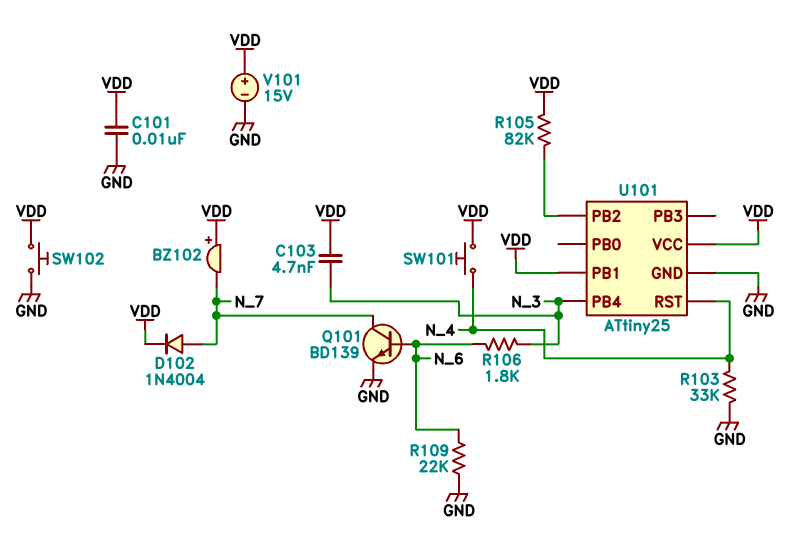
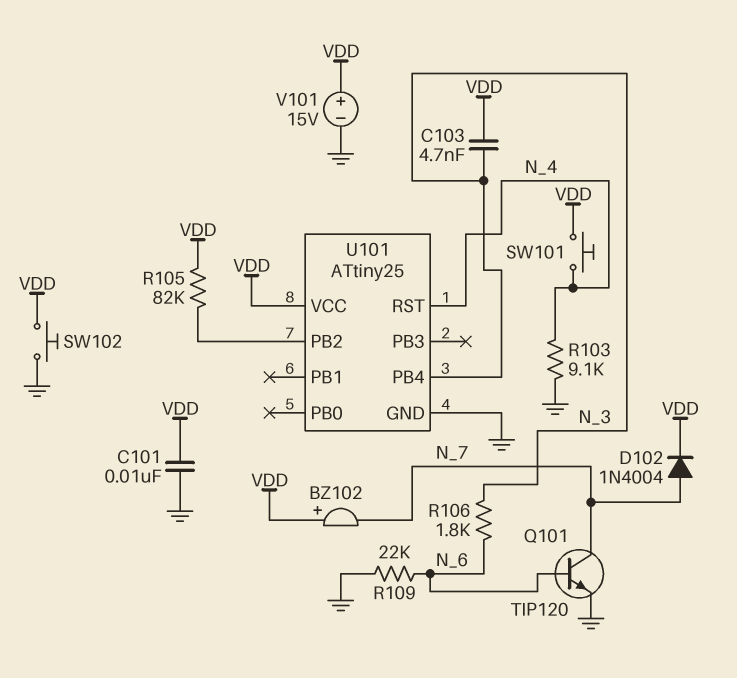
Q101: NPN BD139 (B N_6, C N_7, E GND) -> NPN TIP120 (B N_6, C N_7, E GND)
R103: 33k (GND, N_4) -> 9.1k (GND, N_4)
U101 pin PB1: VDD -> none

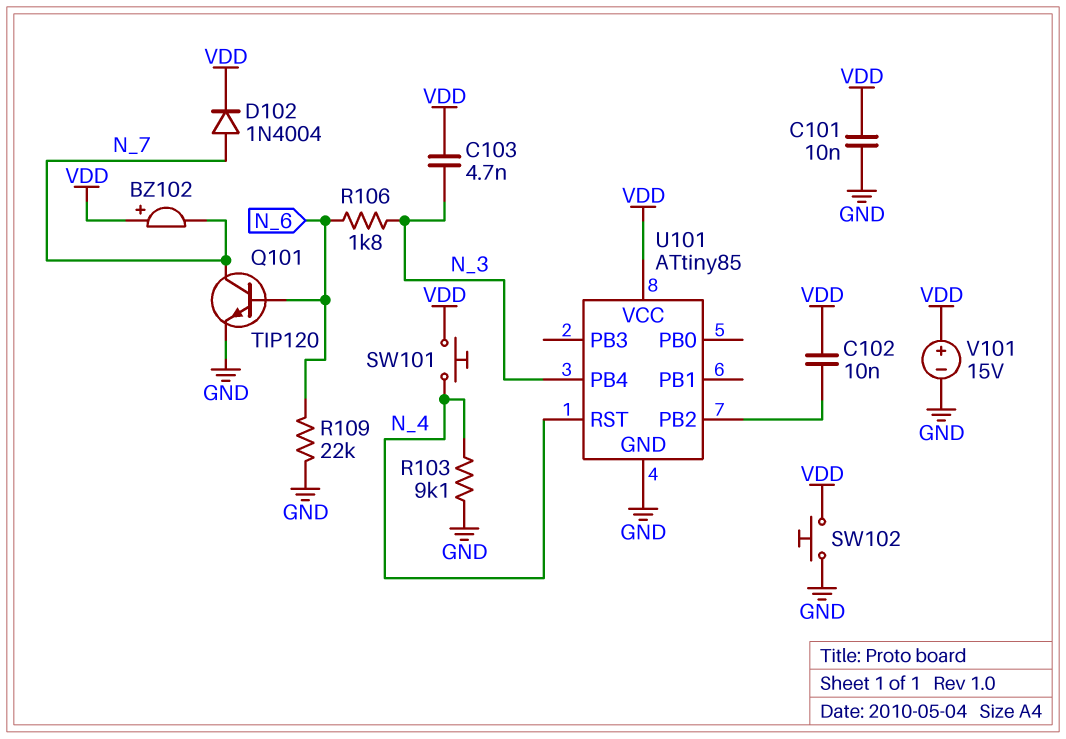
C102: none -> 10nF (U101/PB2, VDD)
R105: 82k (U101/PB2, VDD) -> none
U101: ATtiny25 -> ATtiny85

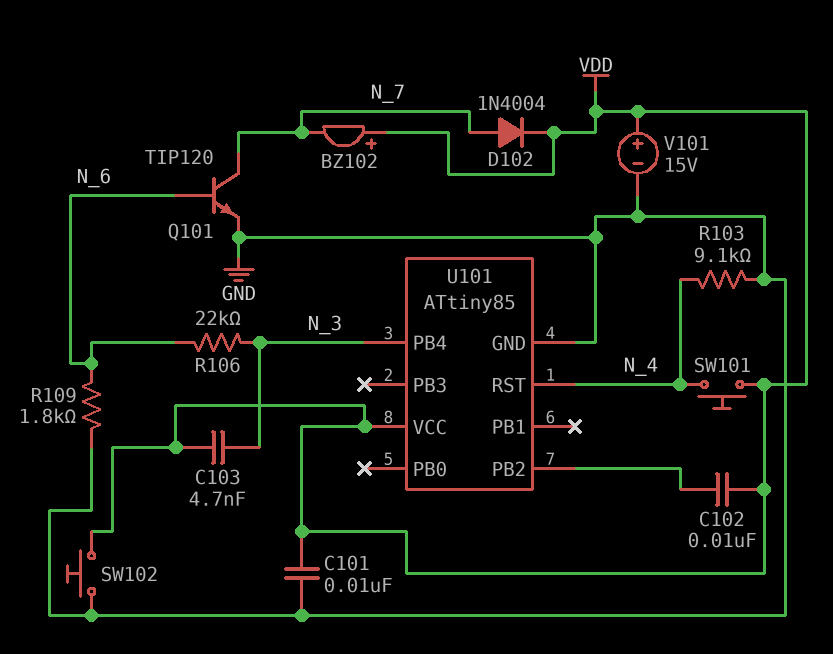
R106: 1.8k (N_3, N_6) -> 22k (N_3, N_6)
R109: 22k (GND, N_6) -> 1.8k (GND, N_6)

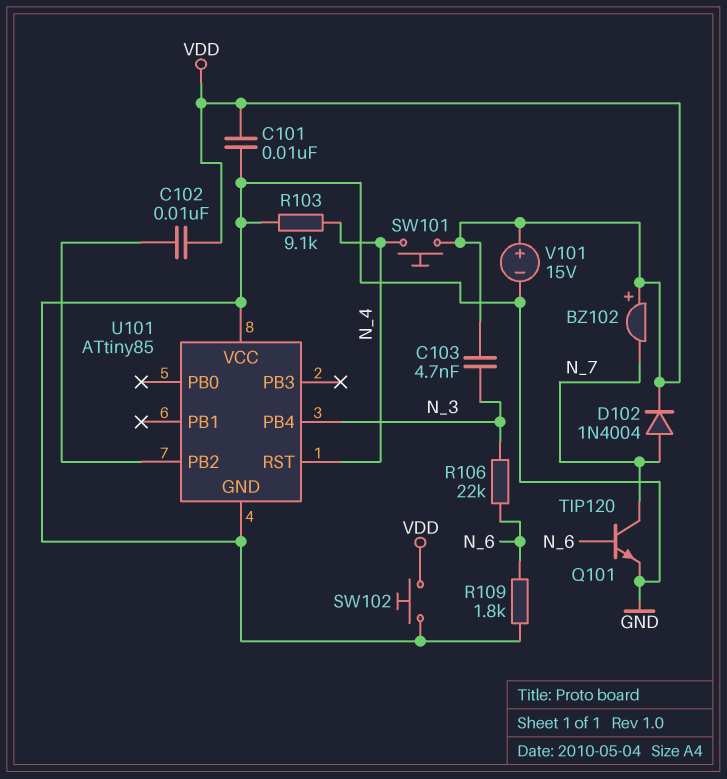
U101 pin VCC: VDD -> GND

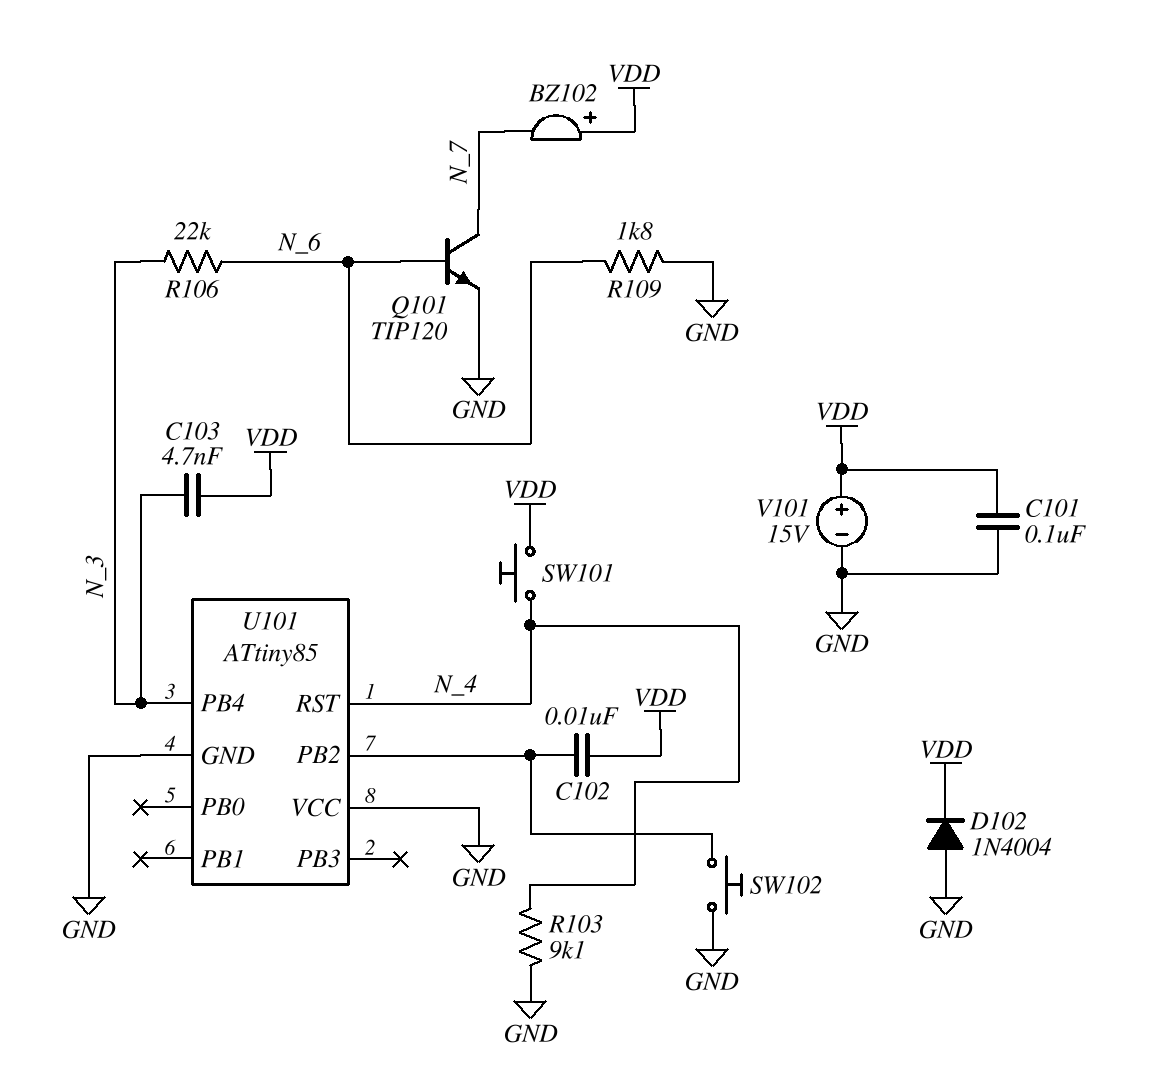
C101: 10nF (GND, VDD) -> 100nF (GND, VDD)
D102: diode 1N4004 (A N_7, K VDD) -> diode 1N4004 (A GND, K VDD)
SW102: button (GND, VDD) -> button (GND, U101/PB2)

